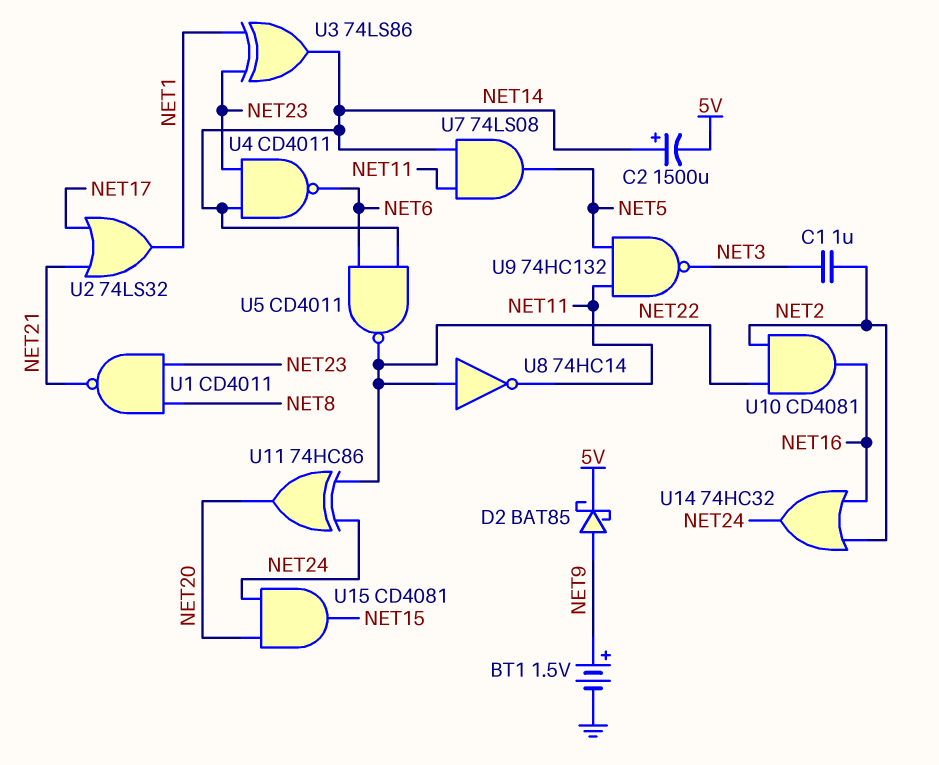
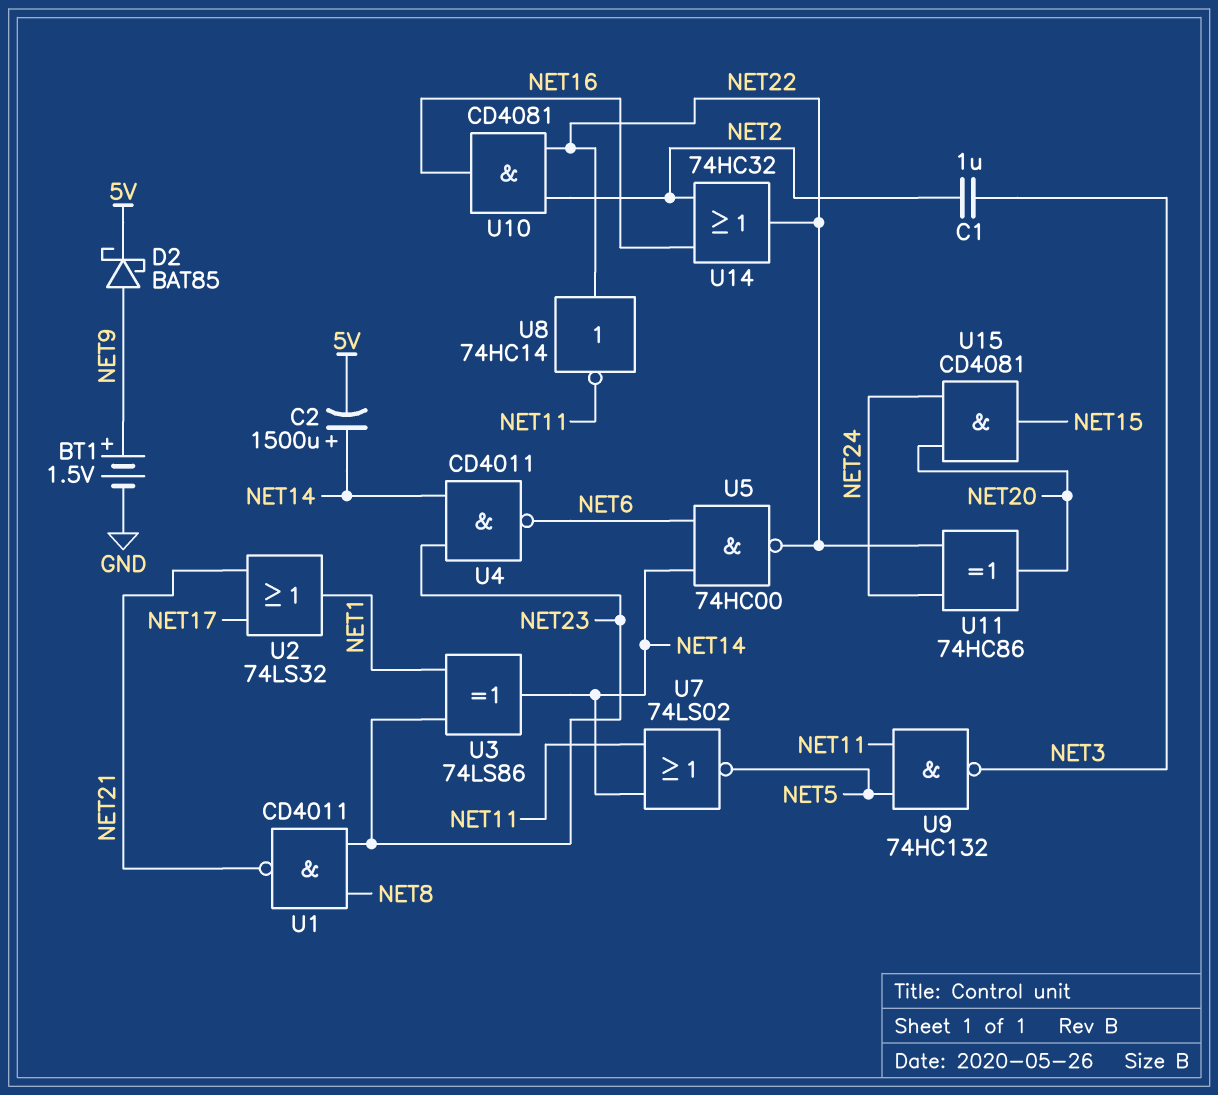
U5: NAND CD4011 (in NET6, in NET14, out NET22) -> NAND 74HC00 (in NET6, in NET14, out NET22)
U7: AND 74LS08 (in NET11, in NET14, out NET5) -> NOR 74LS02 (in NET11, in NET14, out NET5)
U14: OR 74HC32 (in NET2, in NET16, out NET24) -> OR 74HC32 (in NET2, in NET16, out NET22)

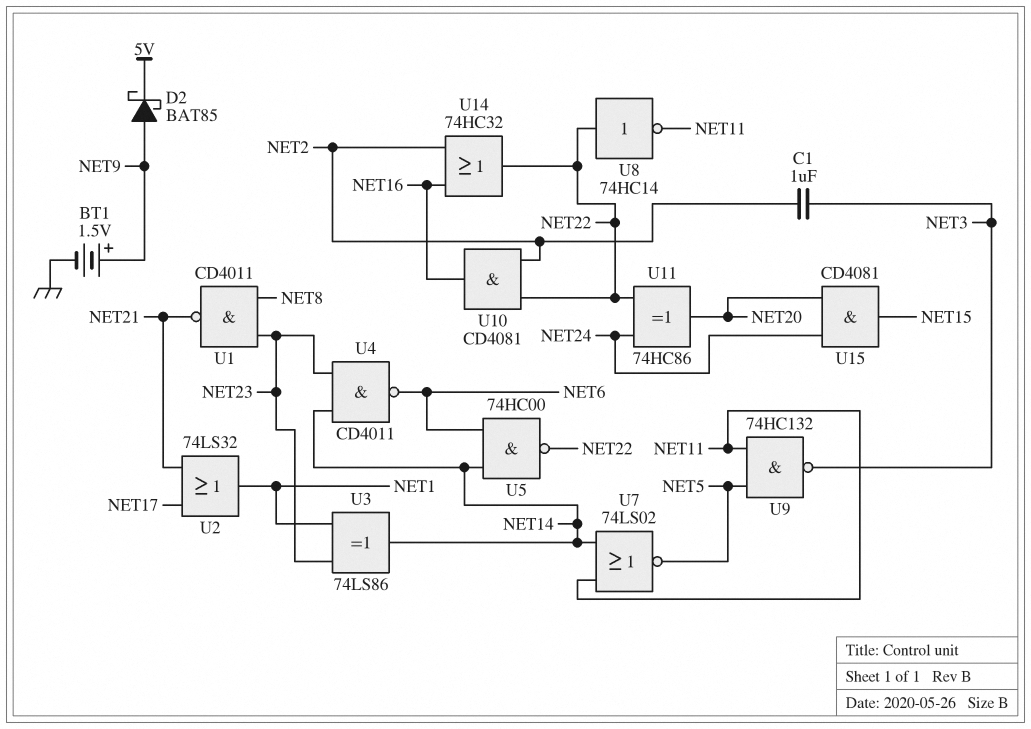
C2: 1500uF (plus NET14, minus 5V) -> none

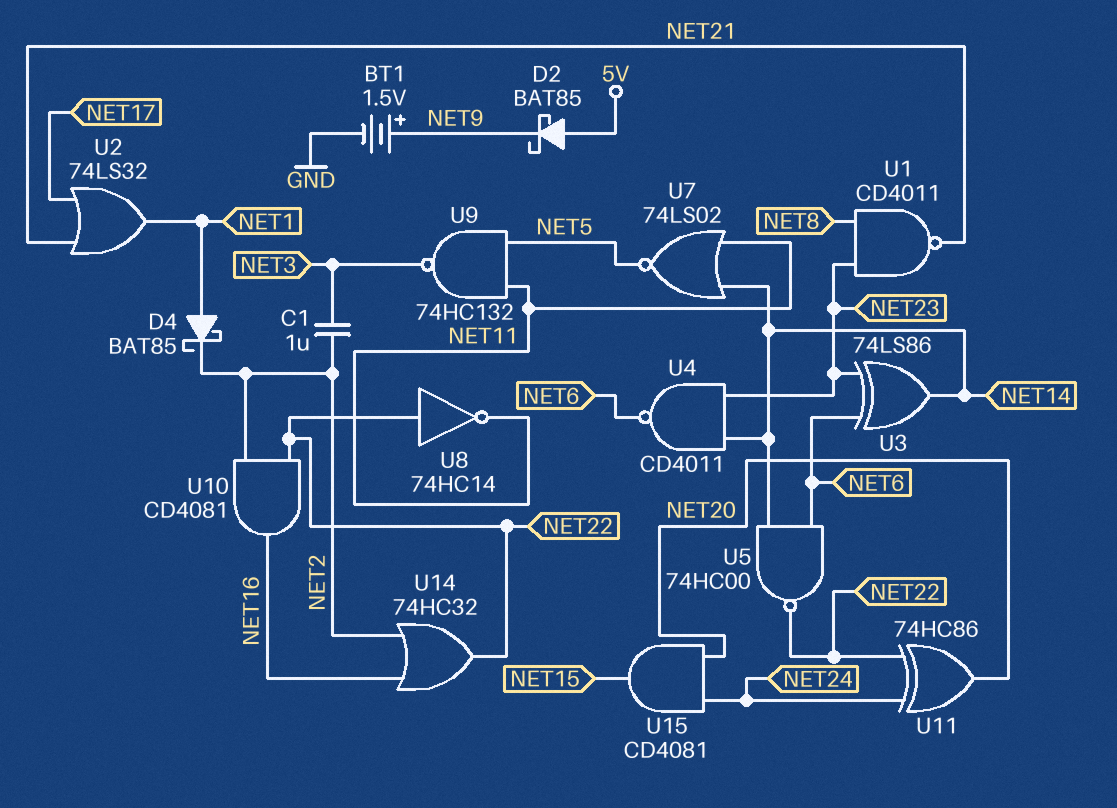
D2: schottky BAT85 (A NET9, K 5V) -> schottky BAT85 (A 5V, K NET9)
D4: none -> schottky BAT85 (A NET1, K NET2)
U3: XOR 74LS86 (in NET1, in NET23, out NET14) -> XOR 74LS86 (in NET6, in NET23, out NET14)

